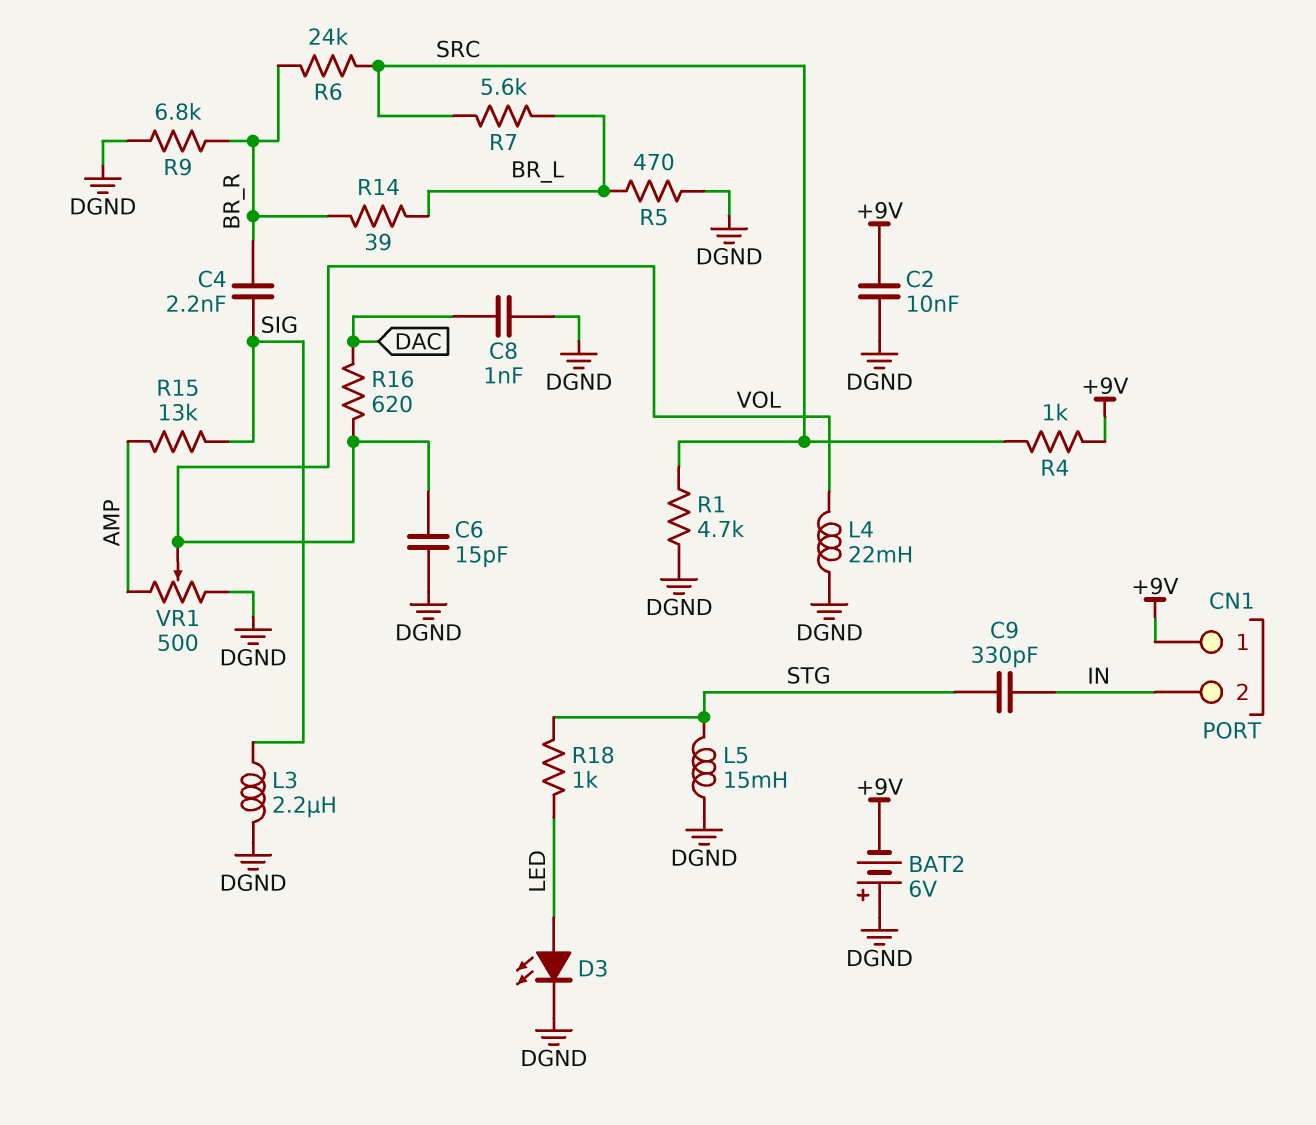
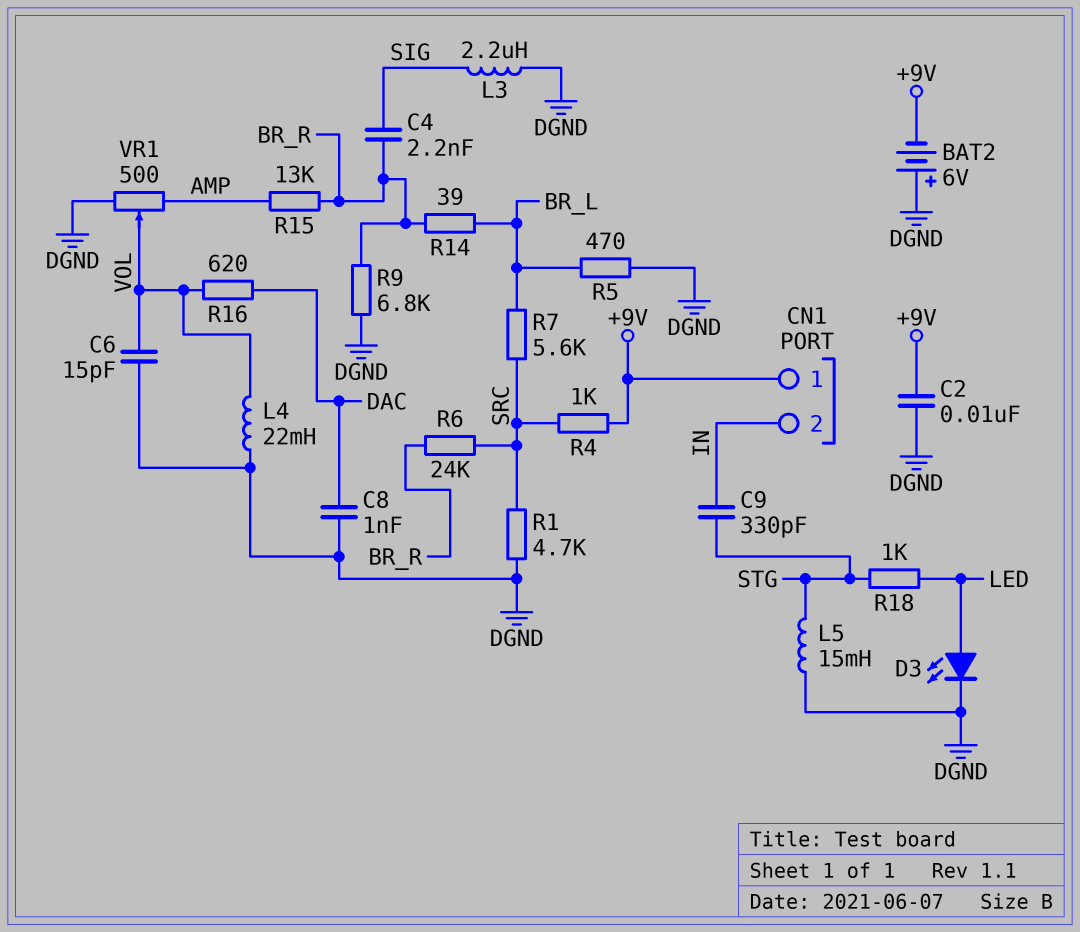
R15: 13k (AMP, SIG) -> 13k (AMP, BR_R)

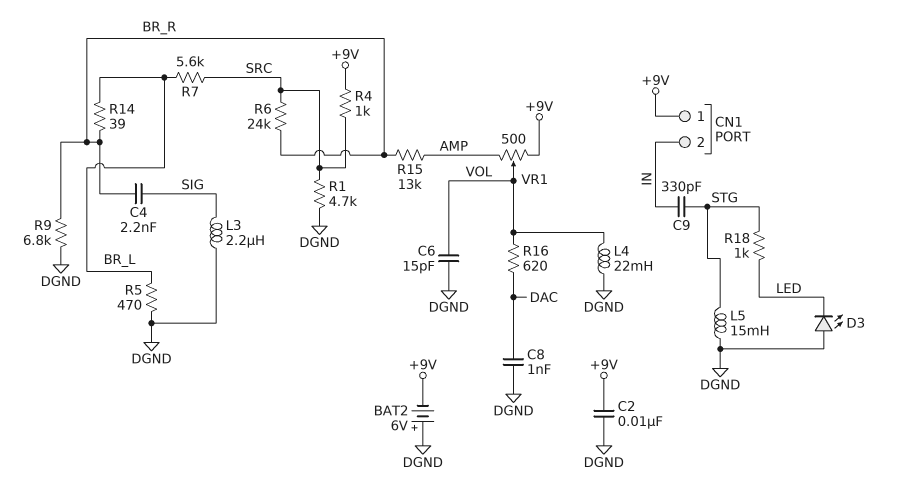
D3: LED (A LED, K DGND) -> LED (A DGND, K LED)
VR1: 500 (AMP, DGND, wiper VOL) -> 500 (+9V, AMP, wiper VOL)

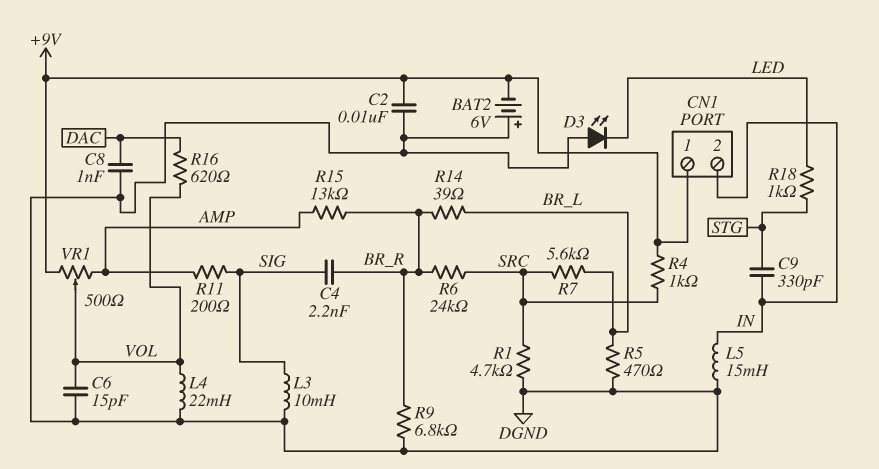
L3: 2.2uH (DGND, SIG) -> 10mH (DGND, SIG)
L5: 15mH (DGND, STG) -> 15mH (DGND, IN)
R11: none -> 200 (AMP, SIG)

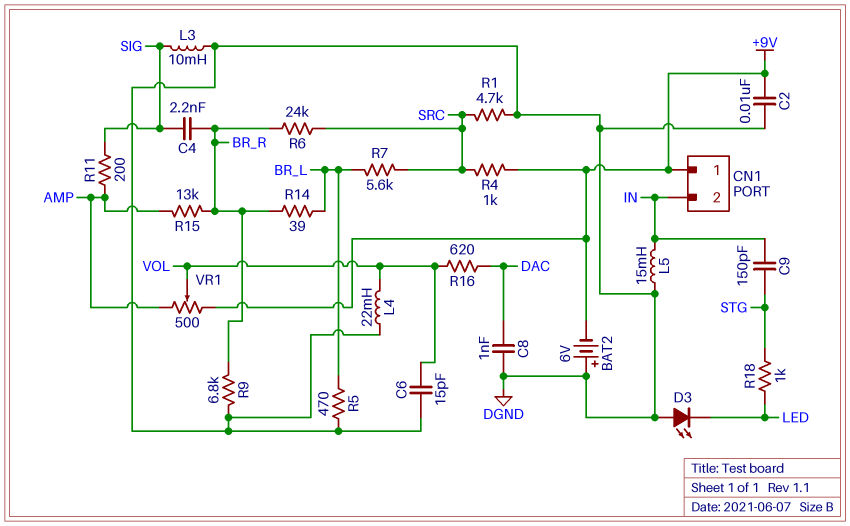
C9: 330pF (IN, STG) -> 150pF (IN, STG)

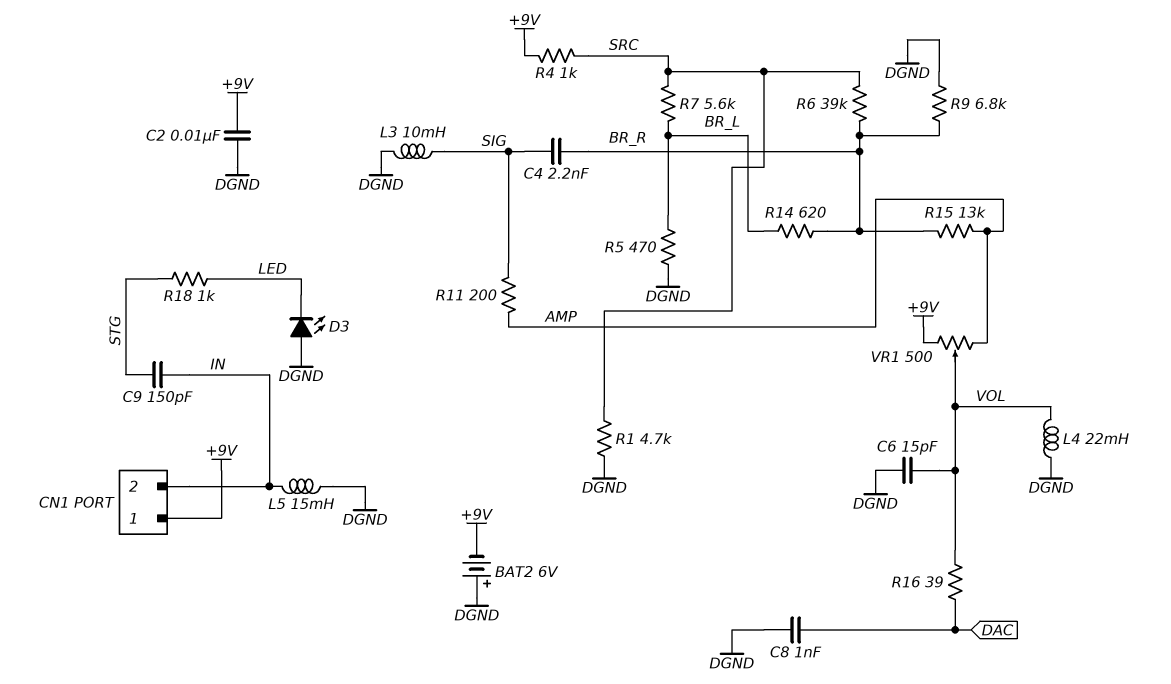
R6: 24k (BR_R, SRC) -> 39k (BR_R, SRC)
R14: 39 (BR_L, BR_R) -> 620 (BR_L, BR_R)
R16: 620 (DAC, VOL) -> 39 (DAC, VOL)

